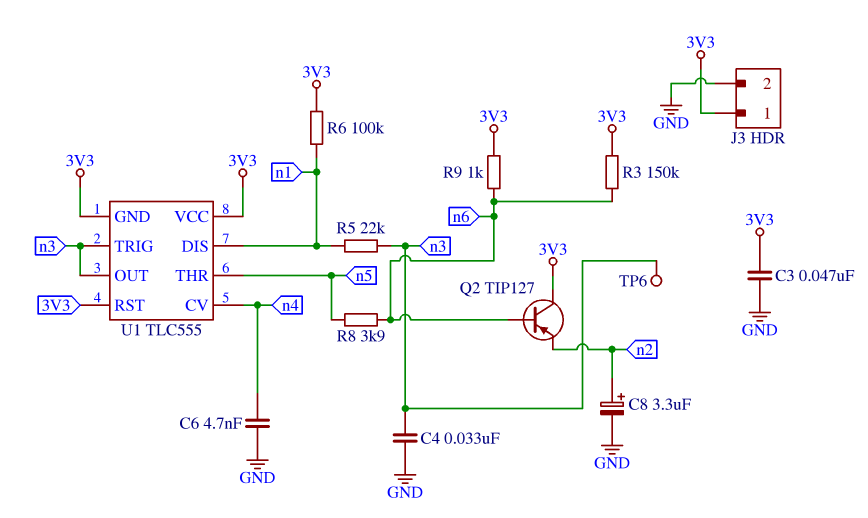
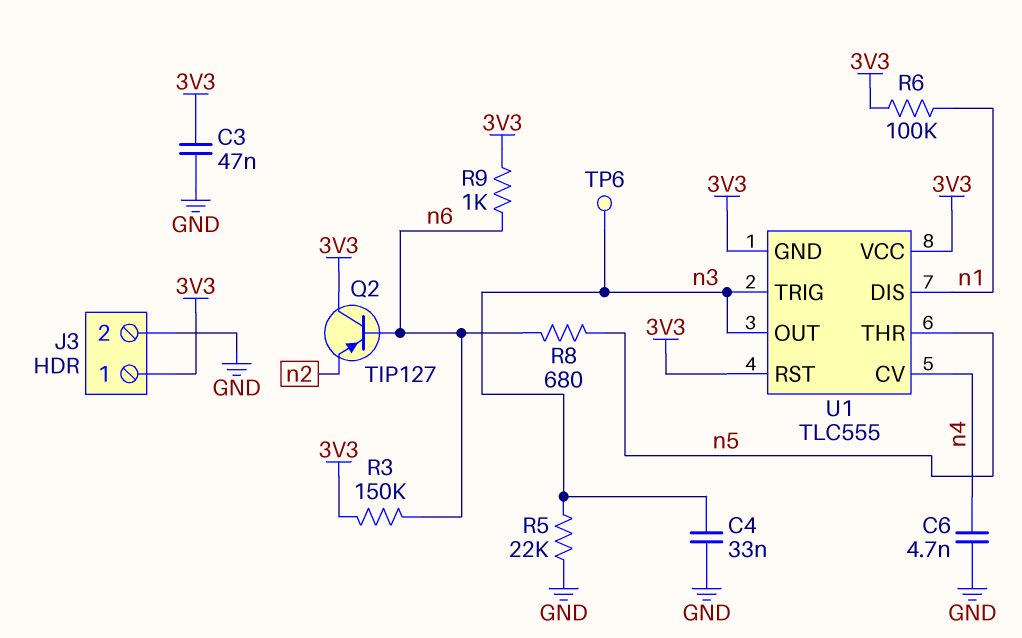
C8: 3.3uF (plus n2, minus GND) -> none
R5: 22k (n1, n3) -> 22k (GND, n3)
R8: 3.9k (n5, n6) -> 680 (n5, n6)

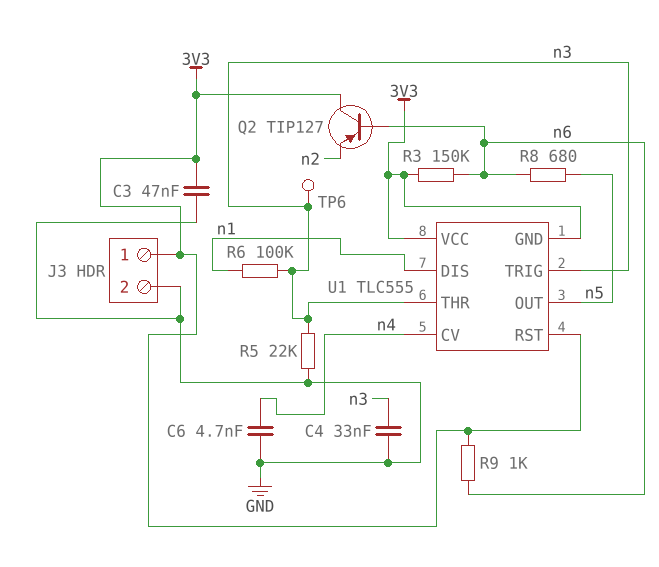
R6: 100k (3V3, n1) -> 100k (n1, n3)
U1 pin OUT: n3 -> n5
U1 pin THR: n5 -> n3

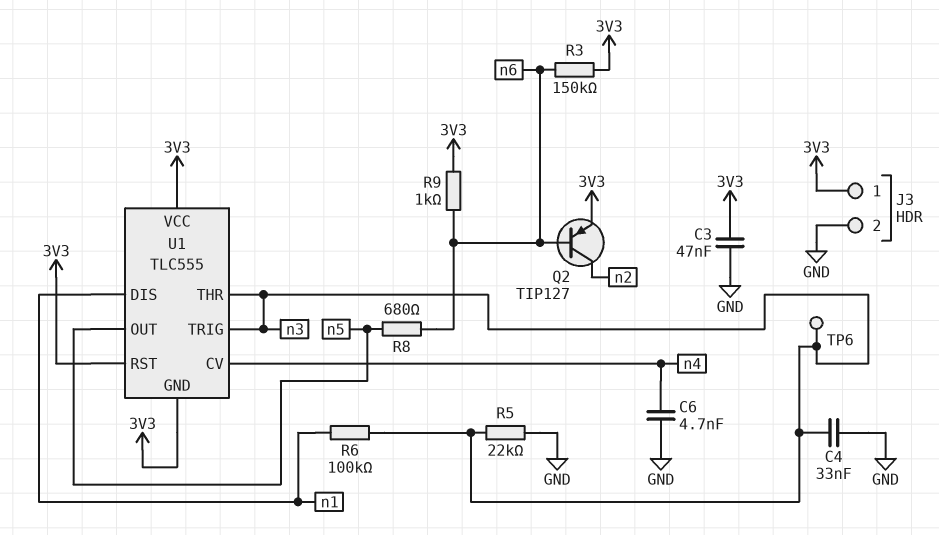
Q2: PNP TIP127 (B n6, C 3V3, E n2) -> PNP TIP127 (B n6, C n2, E 3V3)

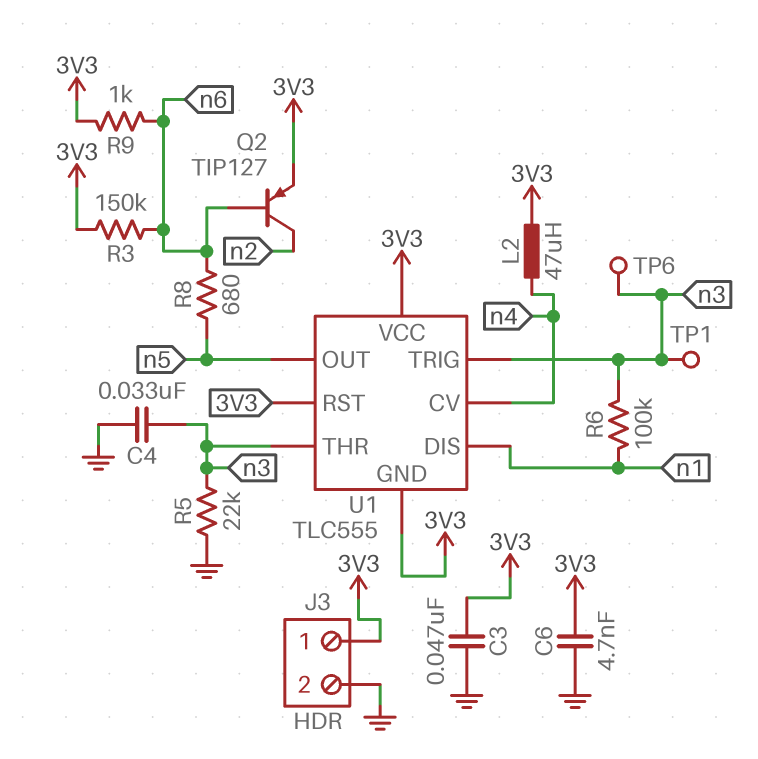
C6: 4.7nF (GND, n4) -> 4.7nF (3V3, GND)
L2: none -> 47uH (3V3, n4)
TP1: none -> test point (n3)

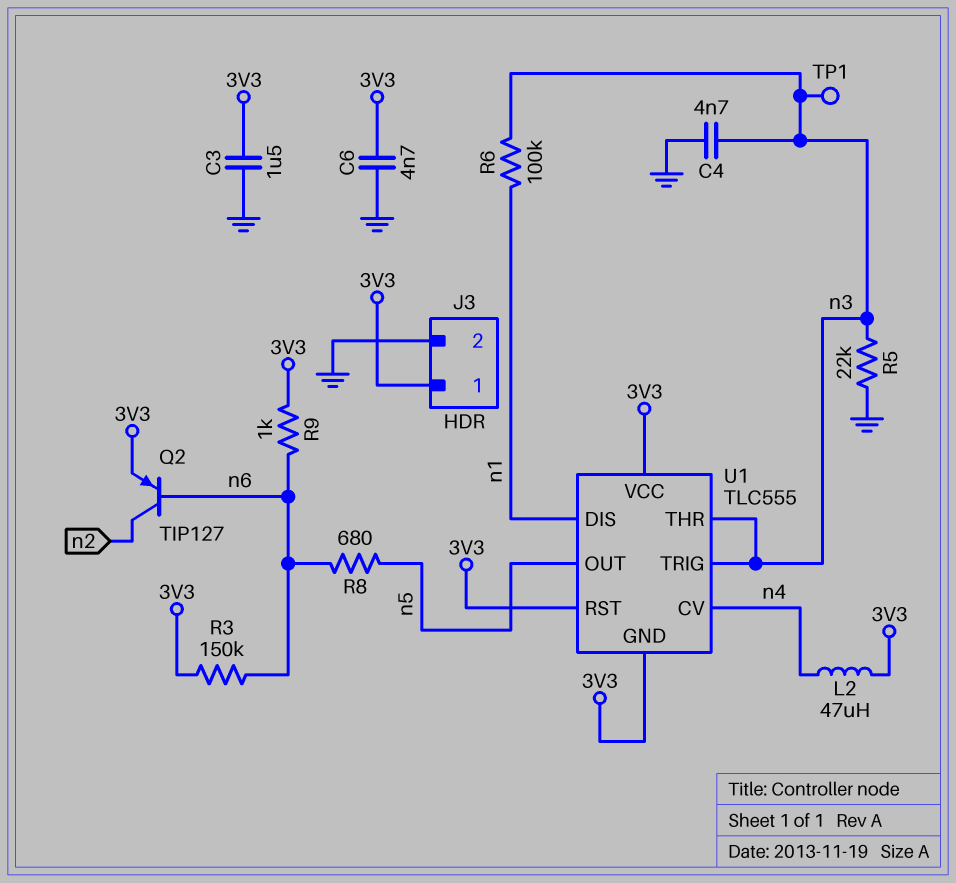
C3: 47nF (3V3, GND) -> 1.5uF (3V3, GND)
C4: 33nF (GND, n3) -> 4.7nF (GND, n3)
TP6: test point (n3) -> none

